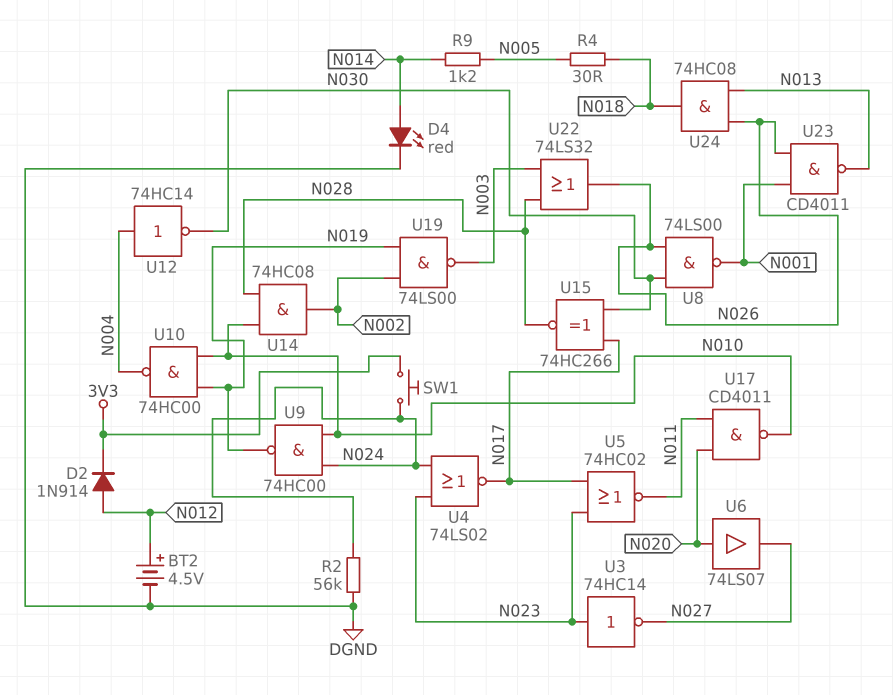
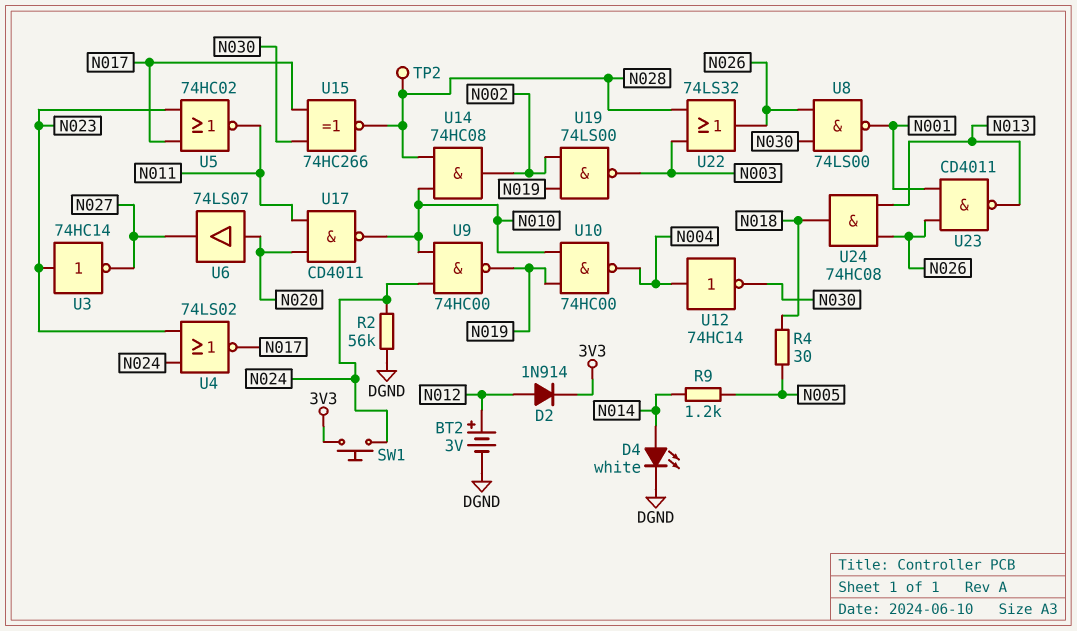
BT2: 4.5V (plus N012, minus DGND) -> 3V (plus N012, minus DGND)
D4: LED red (A N014, K DGND) -> LED white (A N014, K DGND)
TP2: none -> test point (N028)

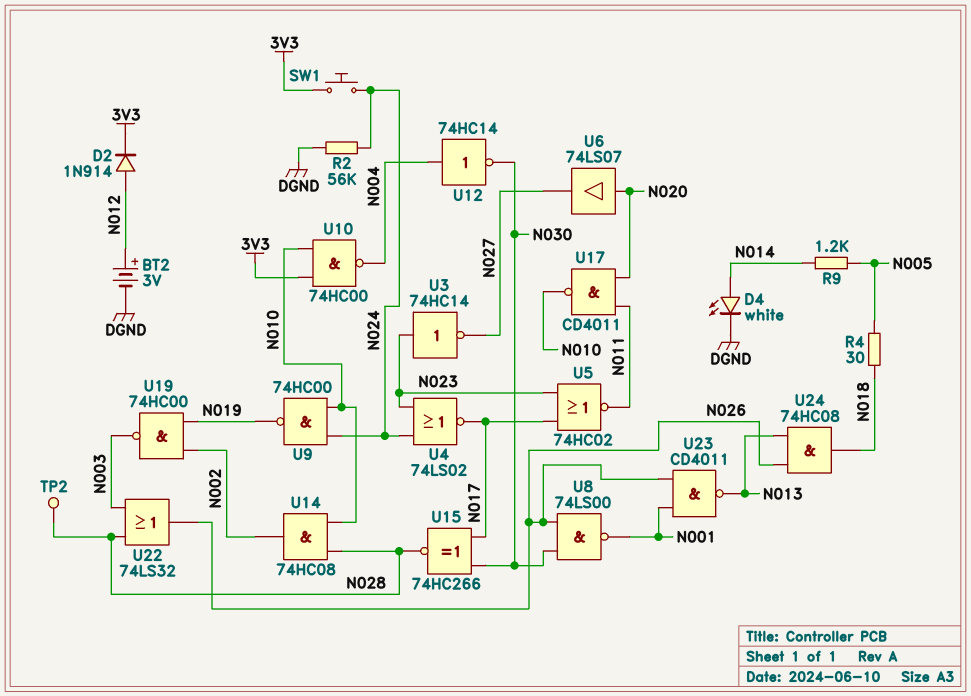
U10: NAND 74HC00 (in N010, in N019, out N004) -> NAND 74HC00 (in 3V3, in N010, out N004)
U19: NAND 74LS00 (in N002, in N019, out N003) -> NAND 74HC00 (in N002, in N019, out N003)

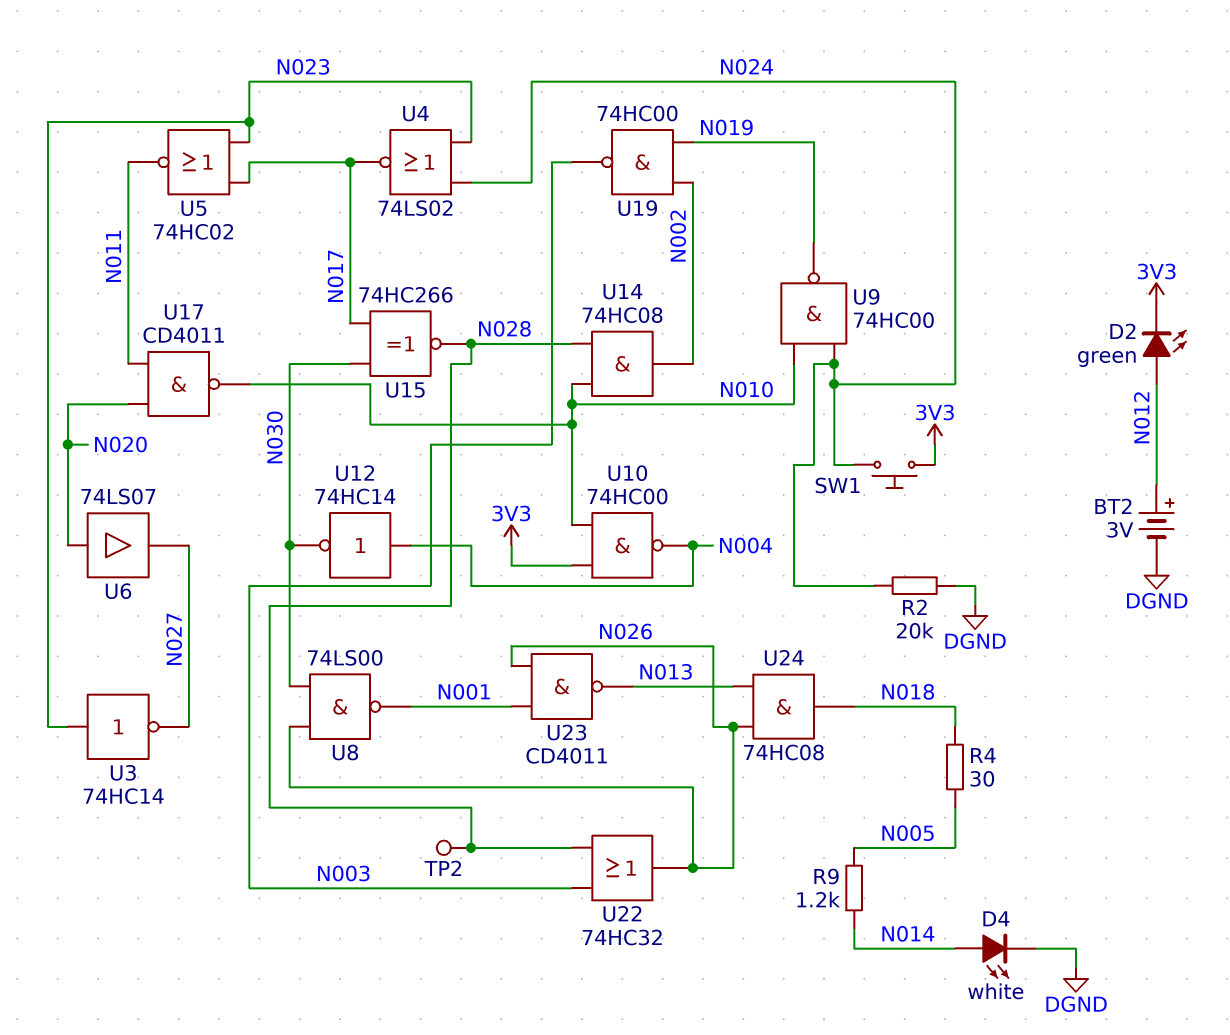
D2: diode 1N914 (A N012, K 3V3) -> LED green (A N012, K 3V3)
R2: 56k (DGND, N024) -> 20k (DGND, N024)
U22: OR 74LS32 (in N003, in N028, out N026) -> OR 74HC32 (in N003, in N028, out N026)

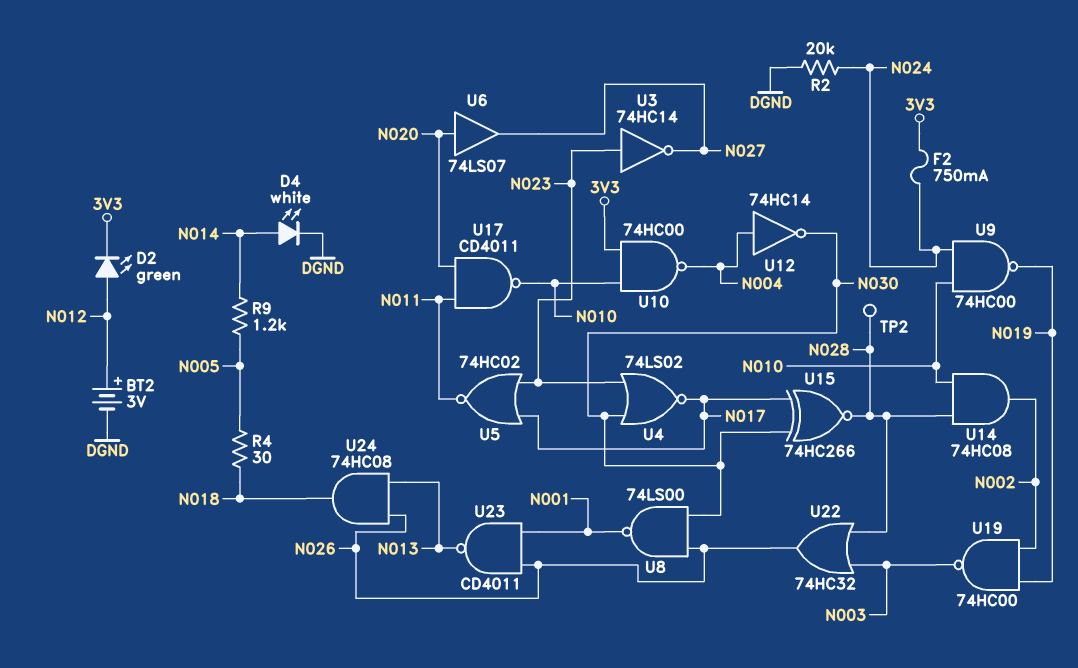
F2: none -> 750mA (3V3, N024)
SW1: button (3V3, N024) -> none
U4: NOR 74LS02 (in N023, in N024, out N017) -> NOR 74LS02 (in N023, in N030, out N017)

